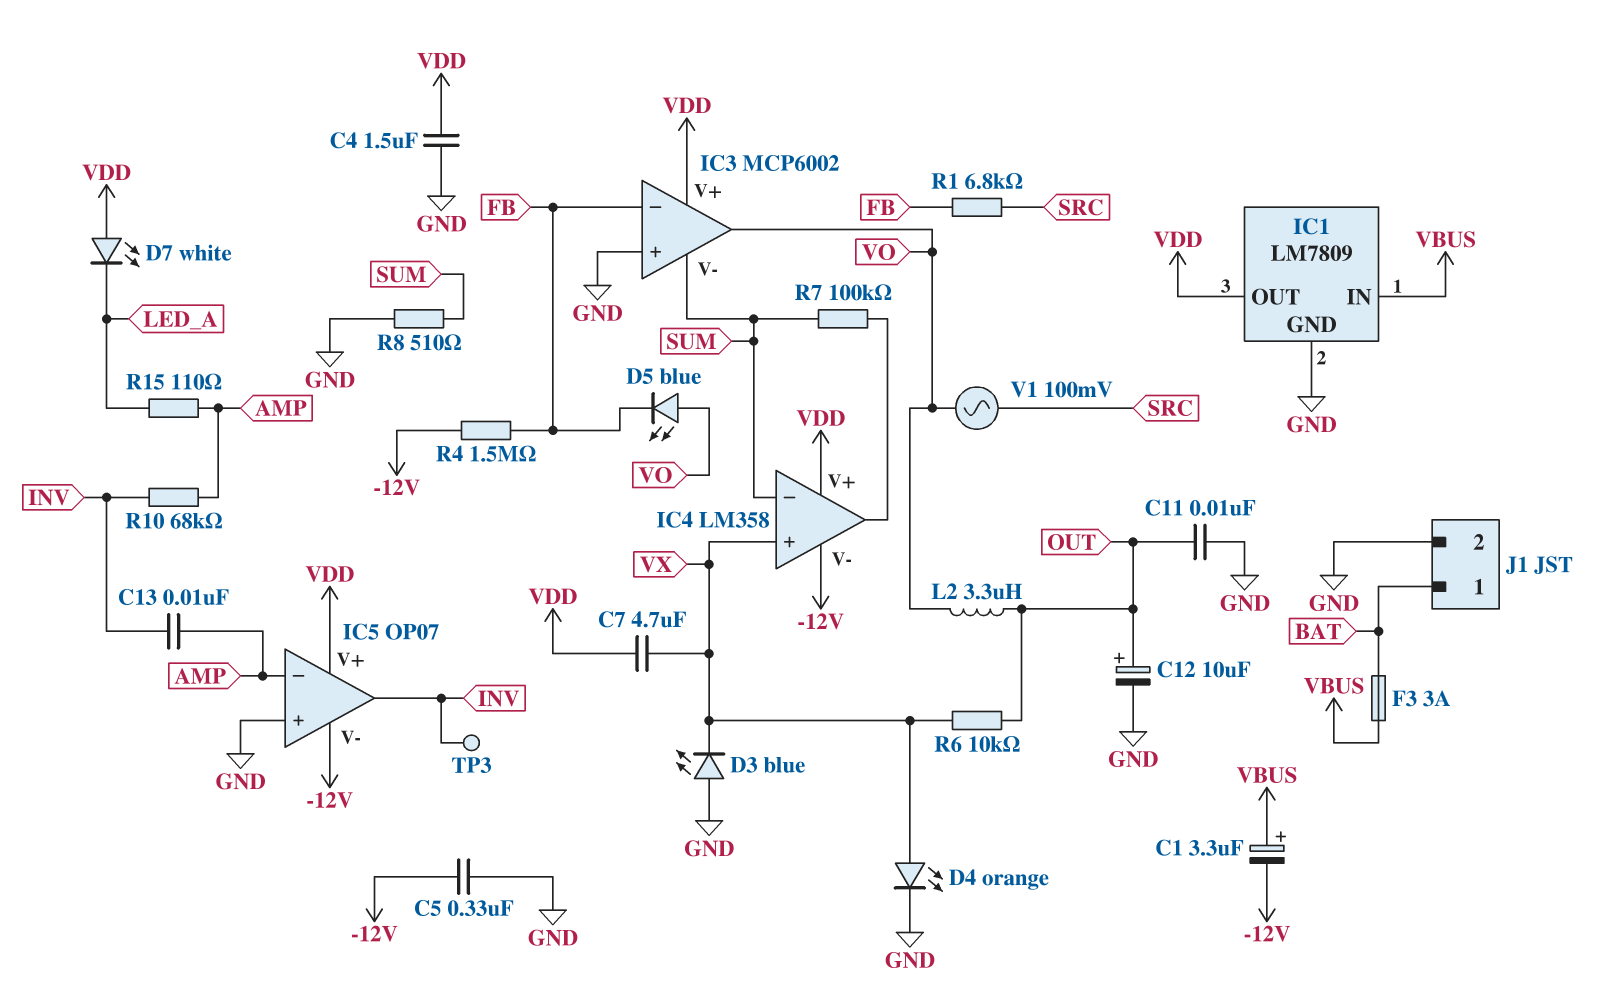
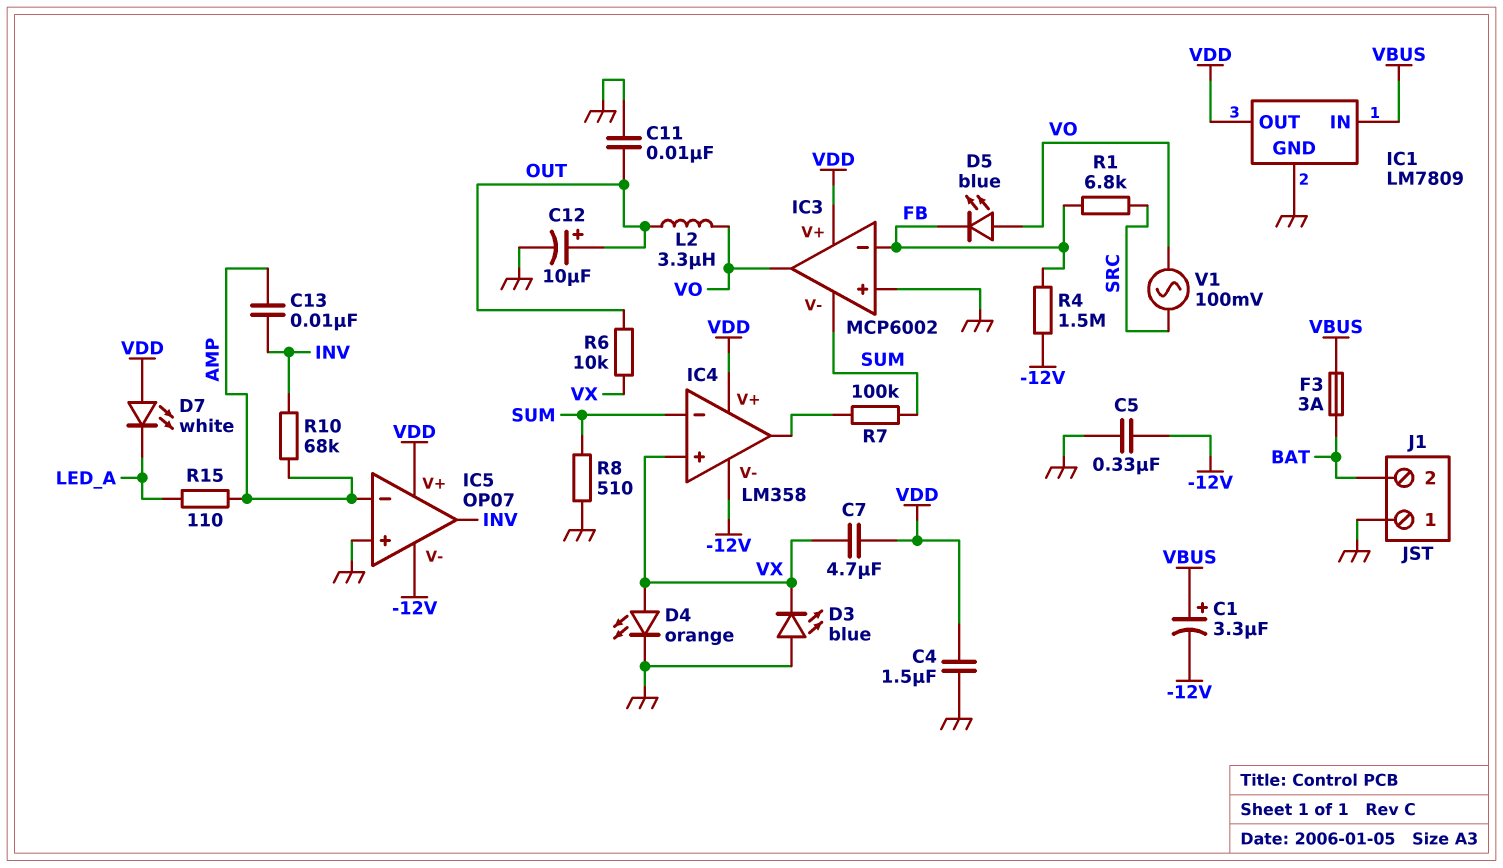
J1 pin 1: BAT -> GND
J1 pin 2: GND -> BAT
TP3: test point (INV) -> none

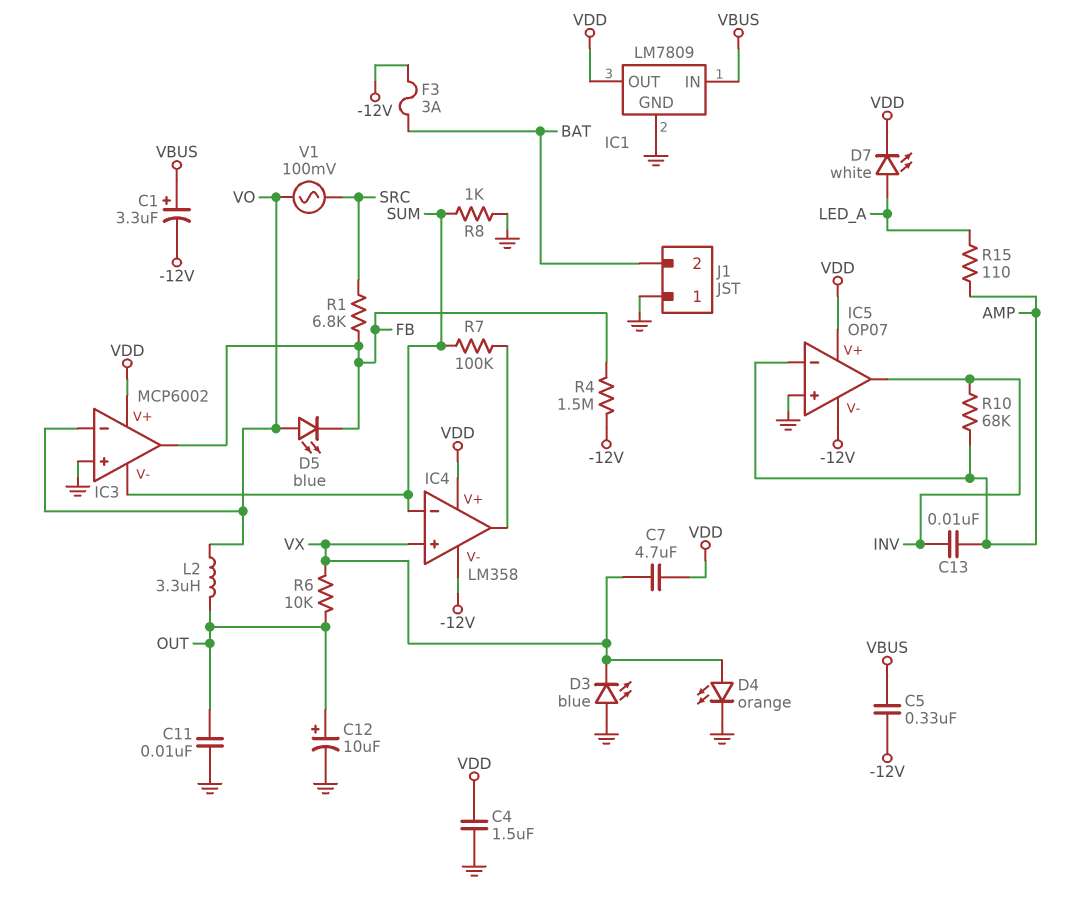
C5: 330nF (-12V, GND) -> 330nF (-12V, VBUS)
D7: LED white (A VDD, K LED_A) -> LED white (A LED_A, K VDD)
F3: 3A (BAT, VBUS) -> 3A (-12V, BAT)
IC3 pin in-: FB -> VO
IC3 pin out: VO -> FB
R8: 510 (GND, SUM) -> 1k (GND, SUM)

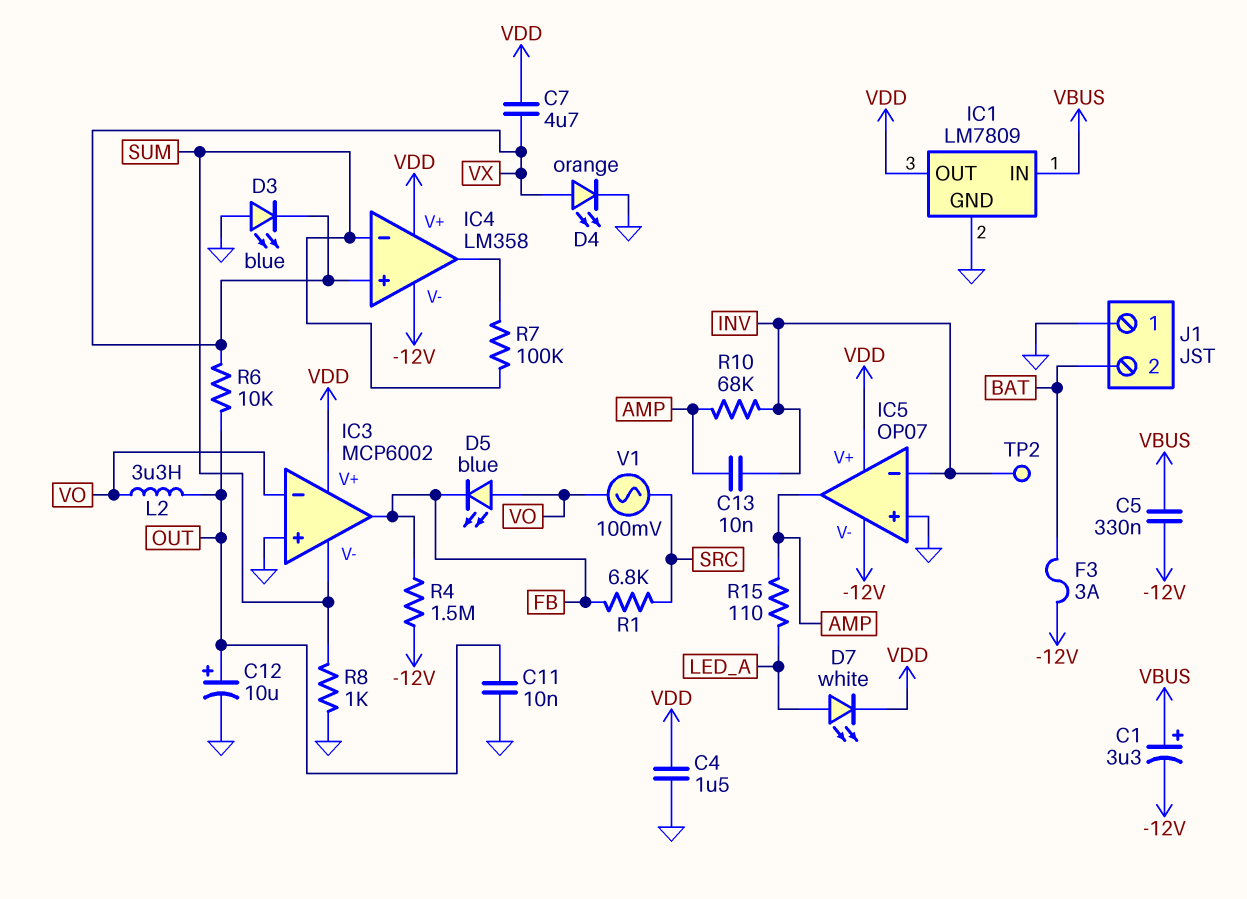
IC5 pin in-: AMP -> INV
IC5 pin out: INV -> AMP
TP2: none -> test point (INV)

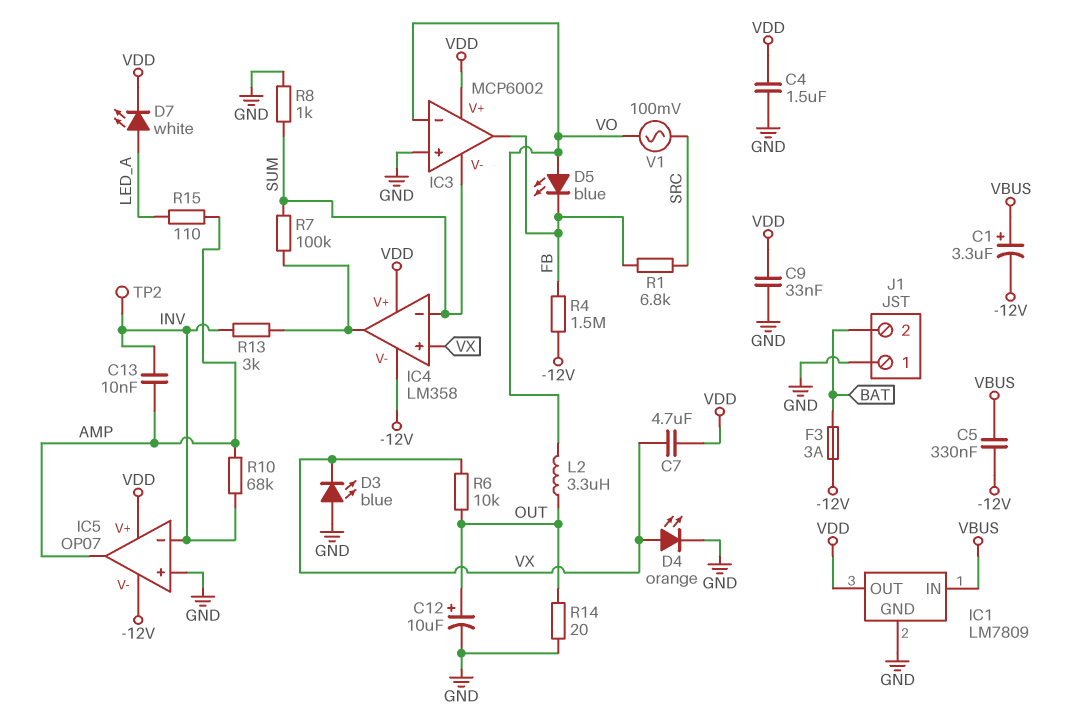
C9: none -> 33nF (GND, VDD)
C11: 10nF (GND, OUT) -> none
R13: none -> 3k (IC4/out, INV)
R14: none -> 20 (GND, OUT)

